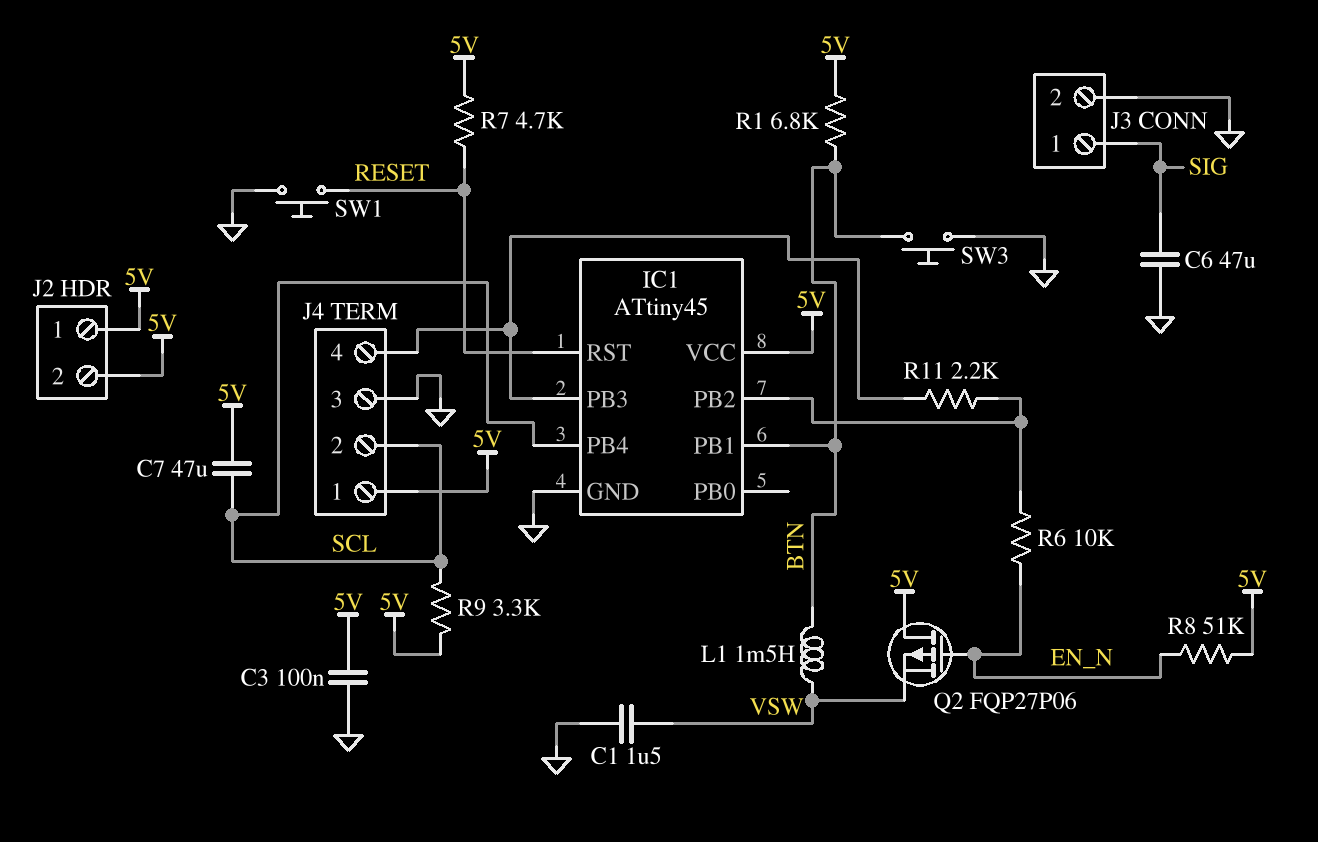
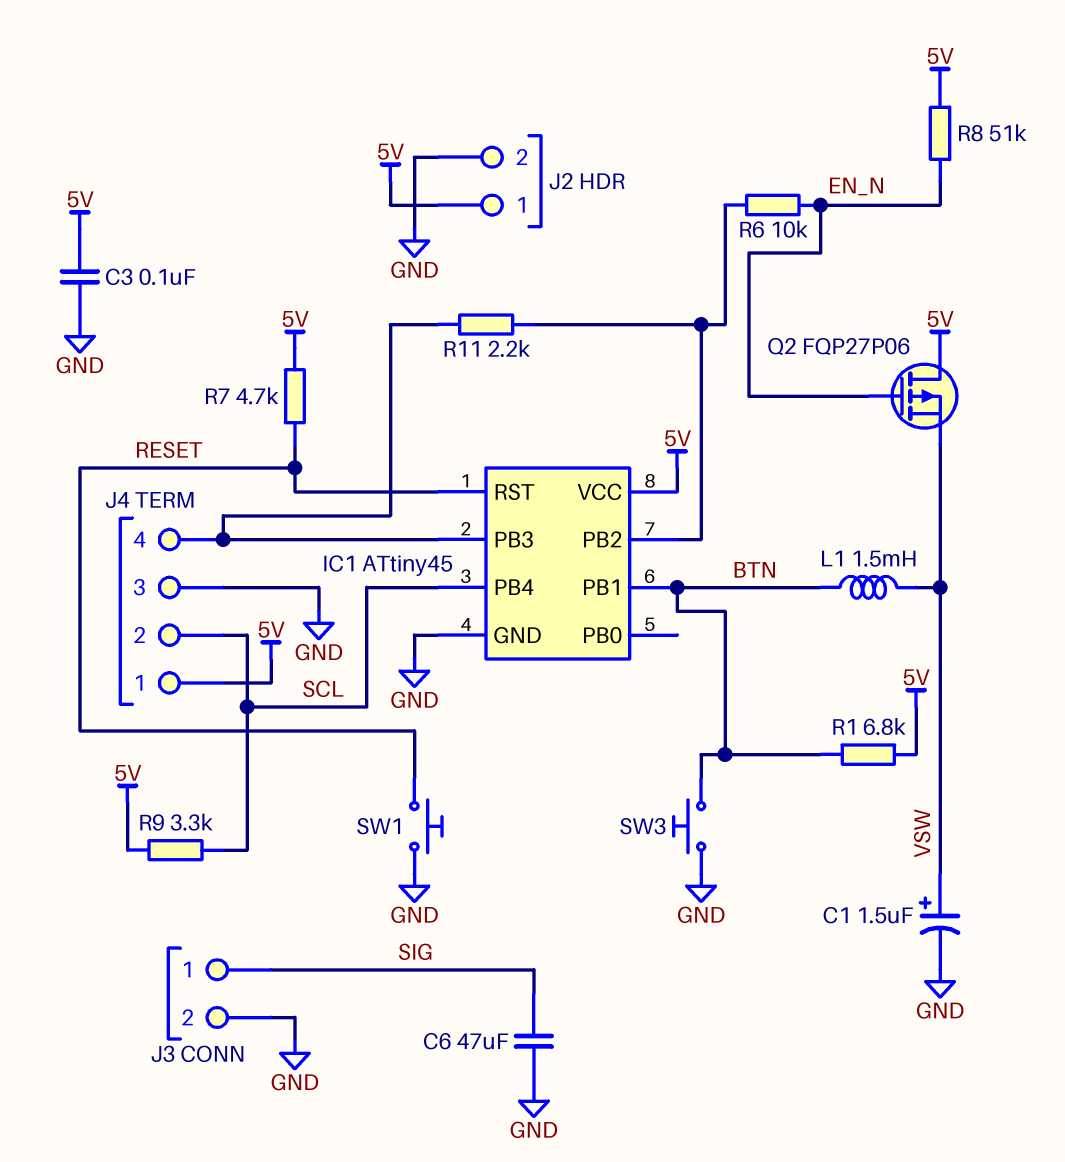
C1: 1.5uF (GND, VSW) -> 1.5uF (plus VSW, minus GND)
C7: 47uF (5V, SCL) -> none
J2 pin 2: 5V -> GND

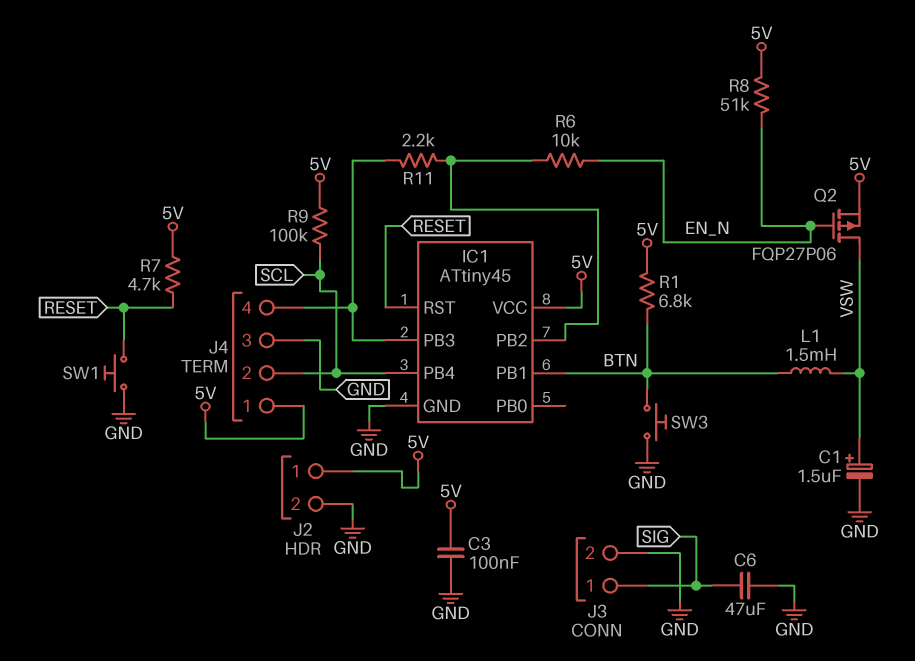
Q2: PMOS FQP27P06 (G EN_N, D 5V, S VSW) -> PMOS FQP27P06 (G EN_N, D VSW, S 5V)
R9: 3.3k (5V, SCL) -> 100k (5V, SCL)

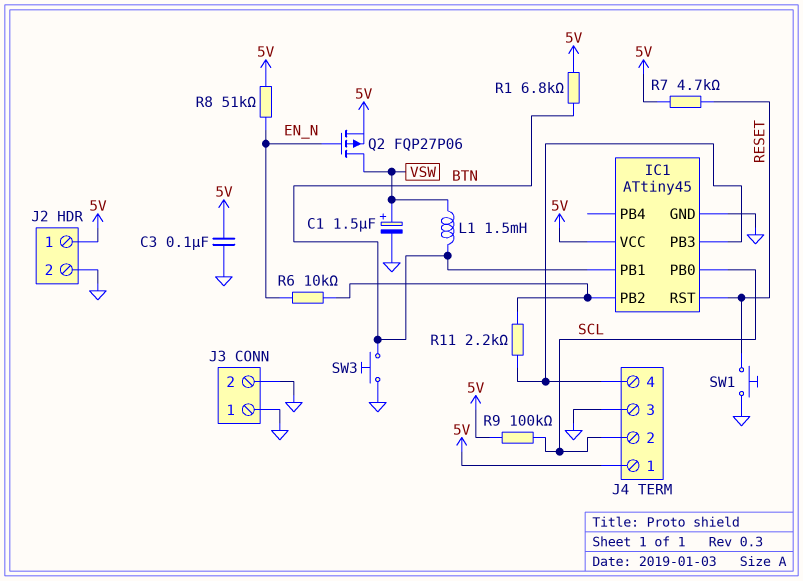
C6: 47uF (GND, SIG) -> none
IC1 pin PB0: none -> SCL
IC1 pin PB4: SCL -> none
J3 pin 1: SIG -> GND

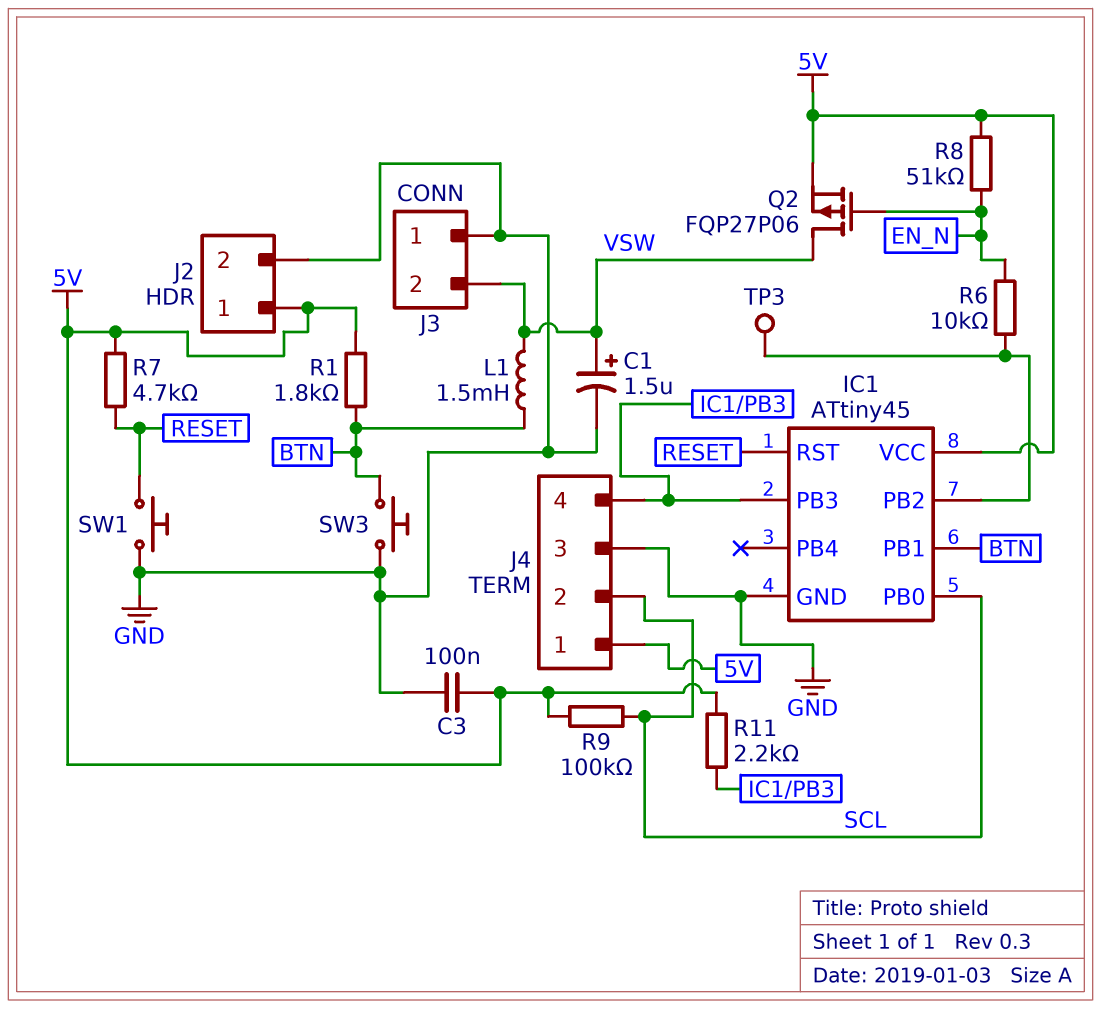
J3 pin 2: GND -> VSW
R1: 6.8k (5V, BTN) -> 1.8k (5V, BTN)
R11: 2.2k (IC1/PB2, IC1/PB3) -> 2.2k (5V, IC1/PB3)
TP3: none -> test point (IC1/PB2)

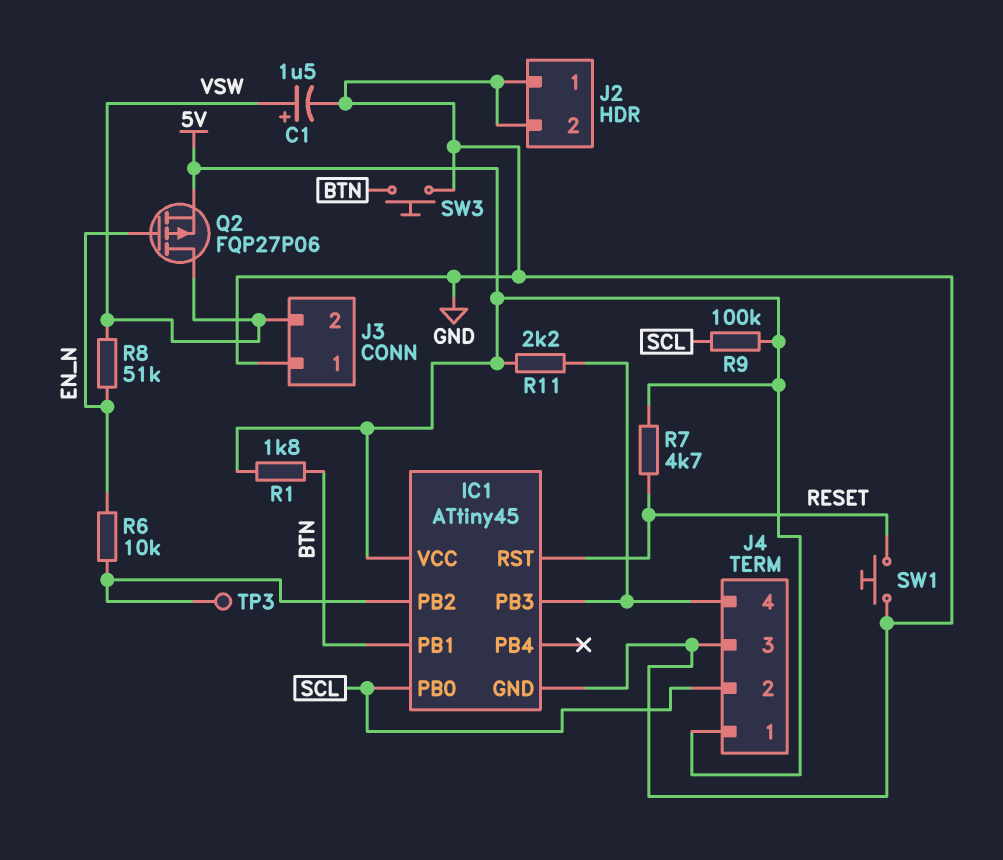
C3: 100nF (5V, GND) -> none
J2 pin 1: 5V -> GND
L1: 1.5mH (BTN, VSW) -> none
R8: 51k (5V, EN_N) -> 51k (EN_N, VSW)

